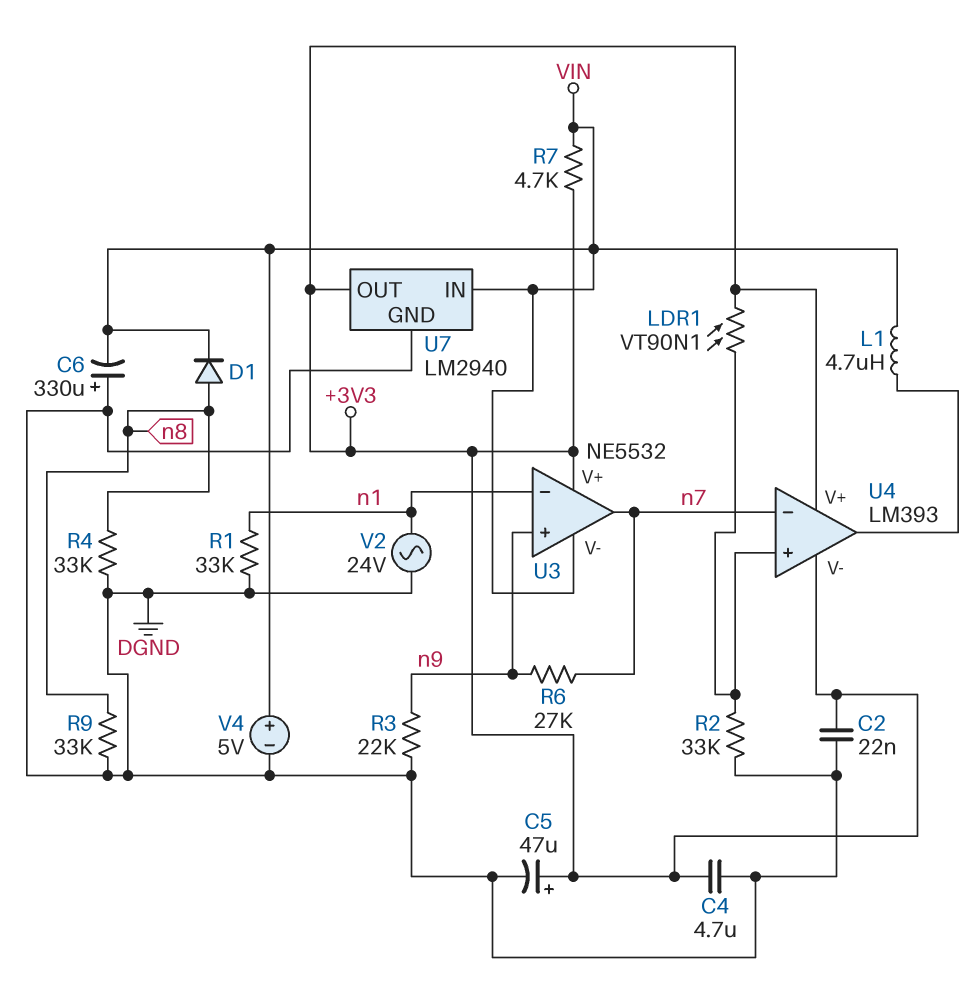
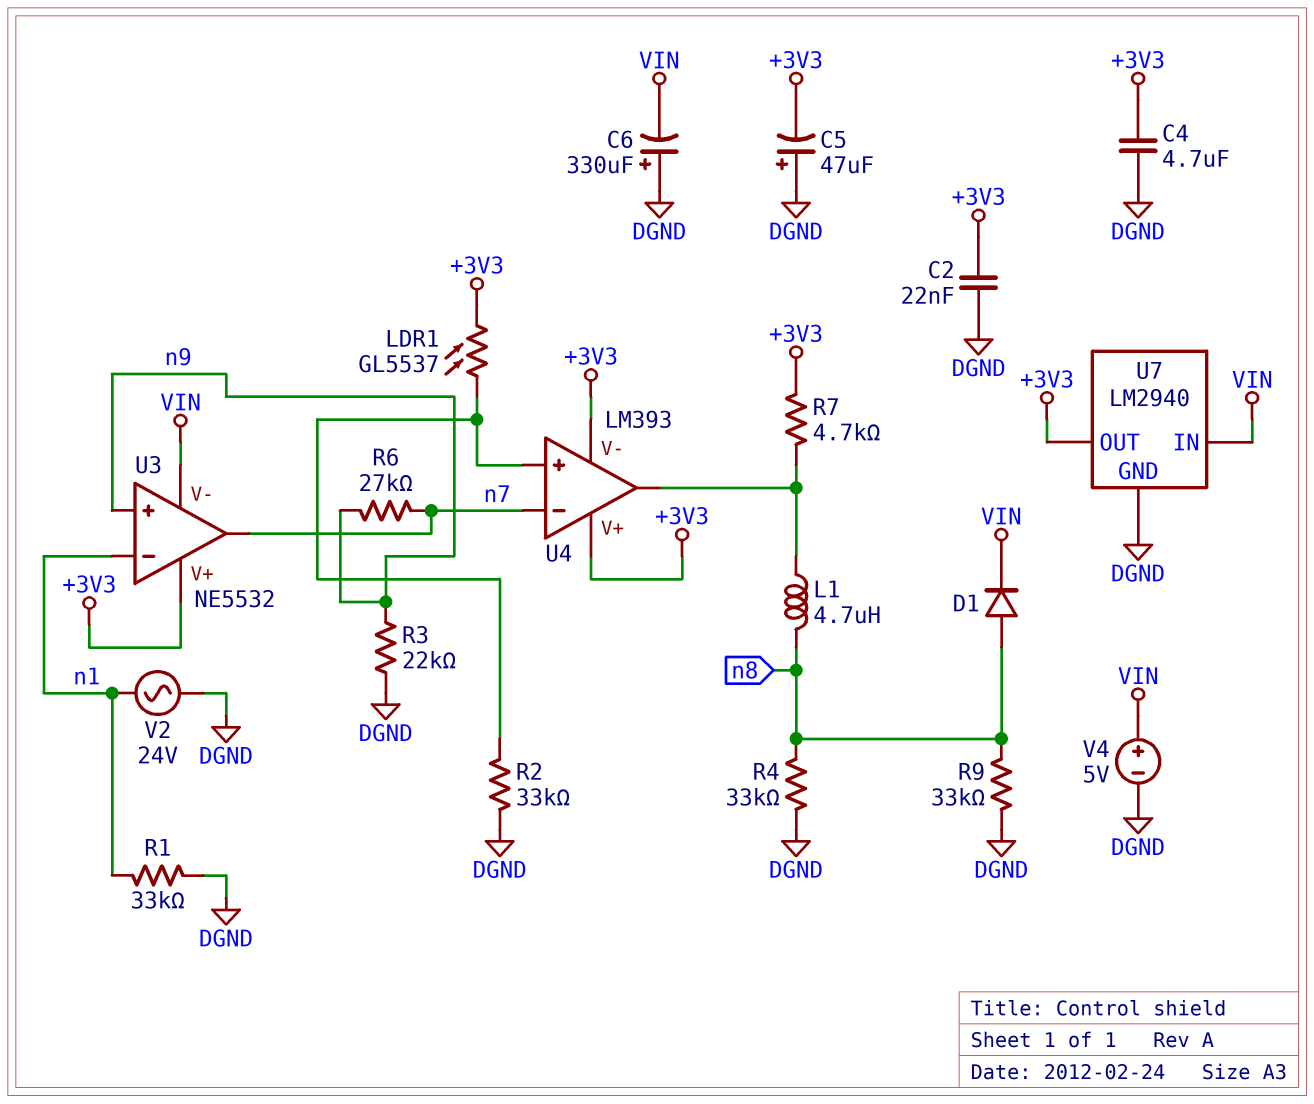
C5: 47uF (plus +3V3, minus DGND) -> 47uF (plus DGND, minus +3V3)
L1: 4.7uH (U4/out, VIN) -> 4.7uH (U4/out, n8)
LDR1: VT90N1 (+3V3, U4/in+) -> GL5537 (+3V3, U4/in+)
R7: 4.7k (+3V3, VIN) -> 4.7k (+3V3, U4/out)

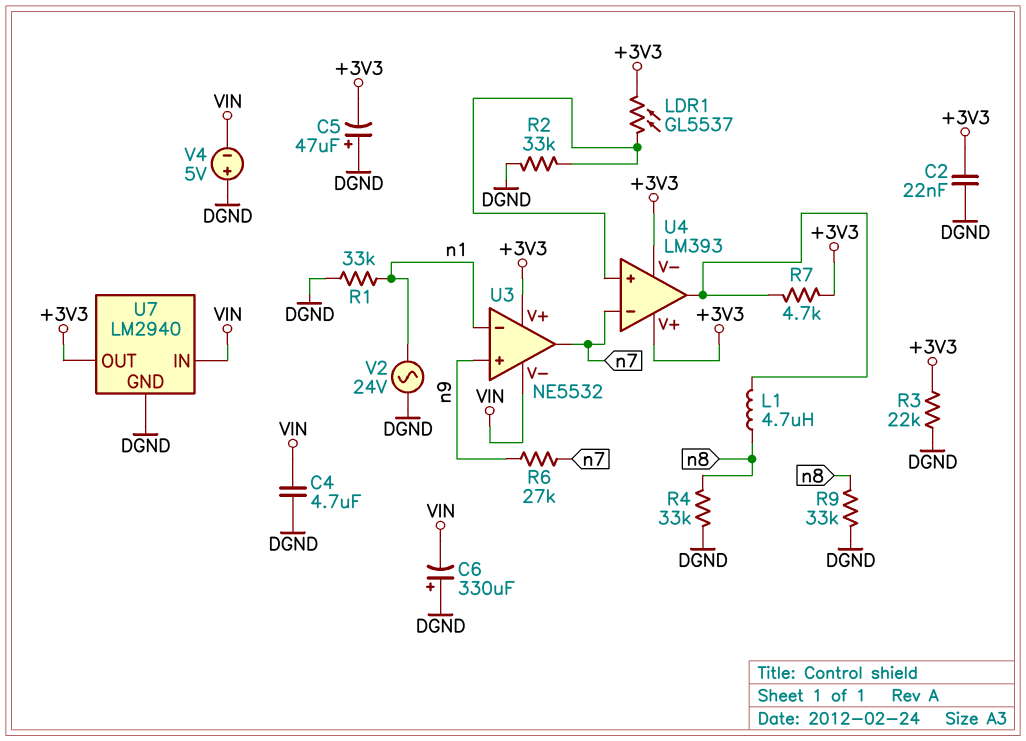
C4: 4.7uF (+3V3, DGND) -> 4.7uF (DGND, VIN)
D1: diode (A n8, K VIN) -> none
R3: 22k (DGND, n9) -> 22k (+3V3, DGND)
V4: 5V (plus VIN, minus DGND) -> 5V (plus DGND, minus VIN)

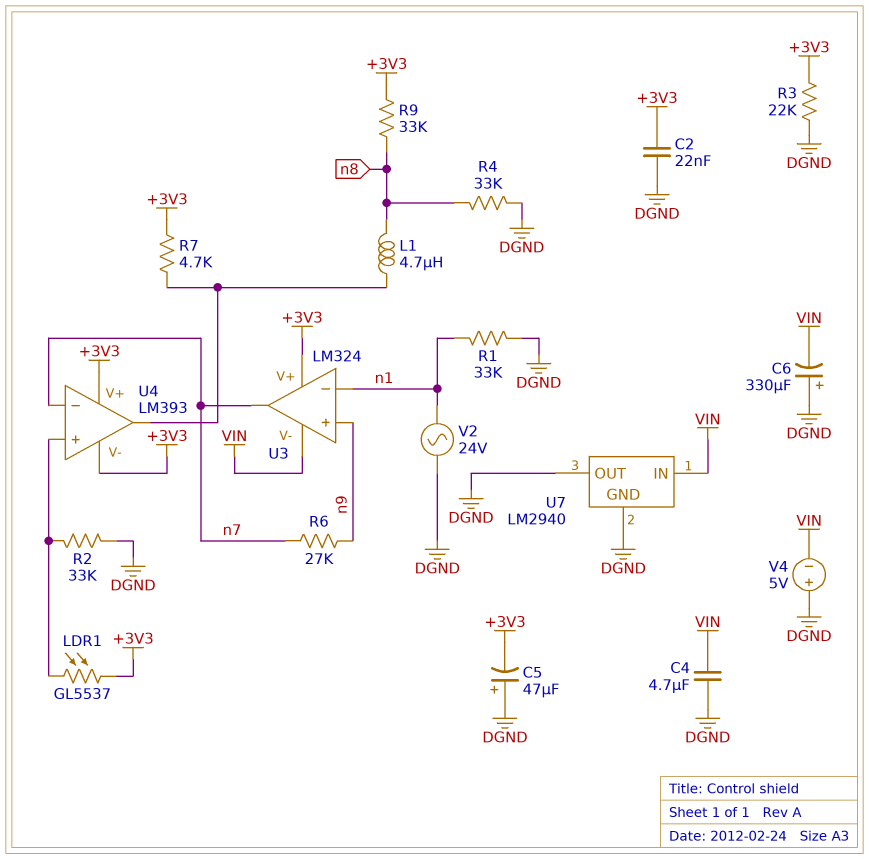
R9: 33k (DGND, n8) -> 33k (+3V3, n8)
U3: NE5532 -> LM324
U7 pin OUT: +3V3 -> DGND

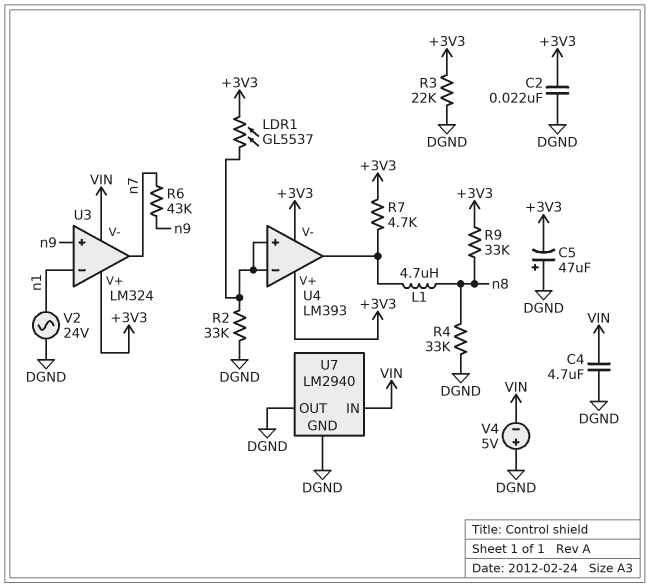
C6: 330uF (plus DGND, minus VIN) -> none
R1: 33k (DGND, n1) -> none
R6: 27k (n7, n9) -> 43k (n7, n9)
U4 pin in-: n7 -> U4/in+

